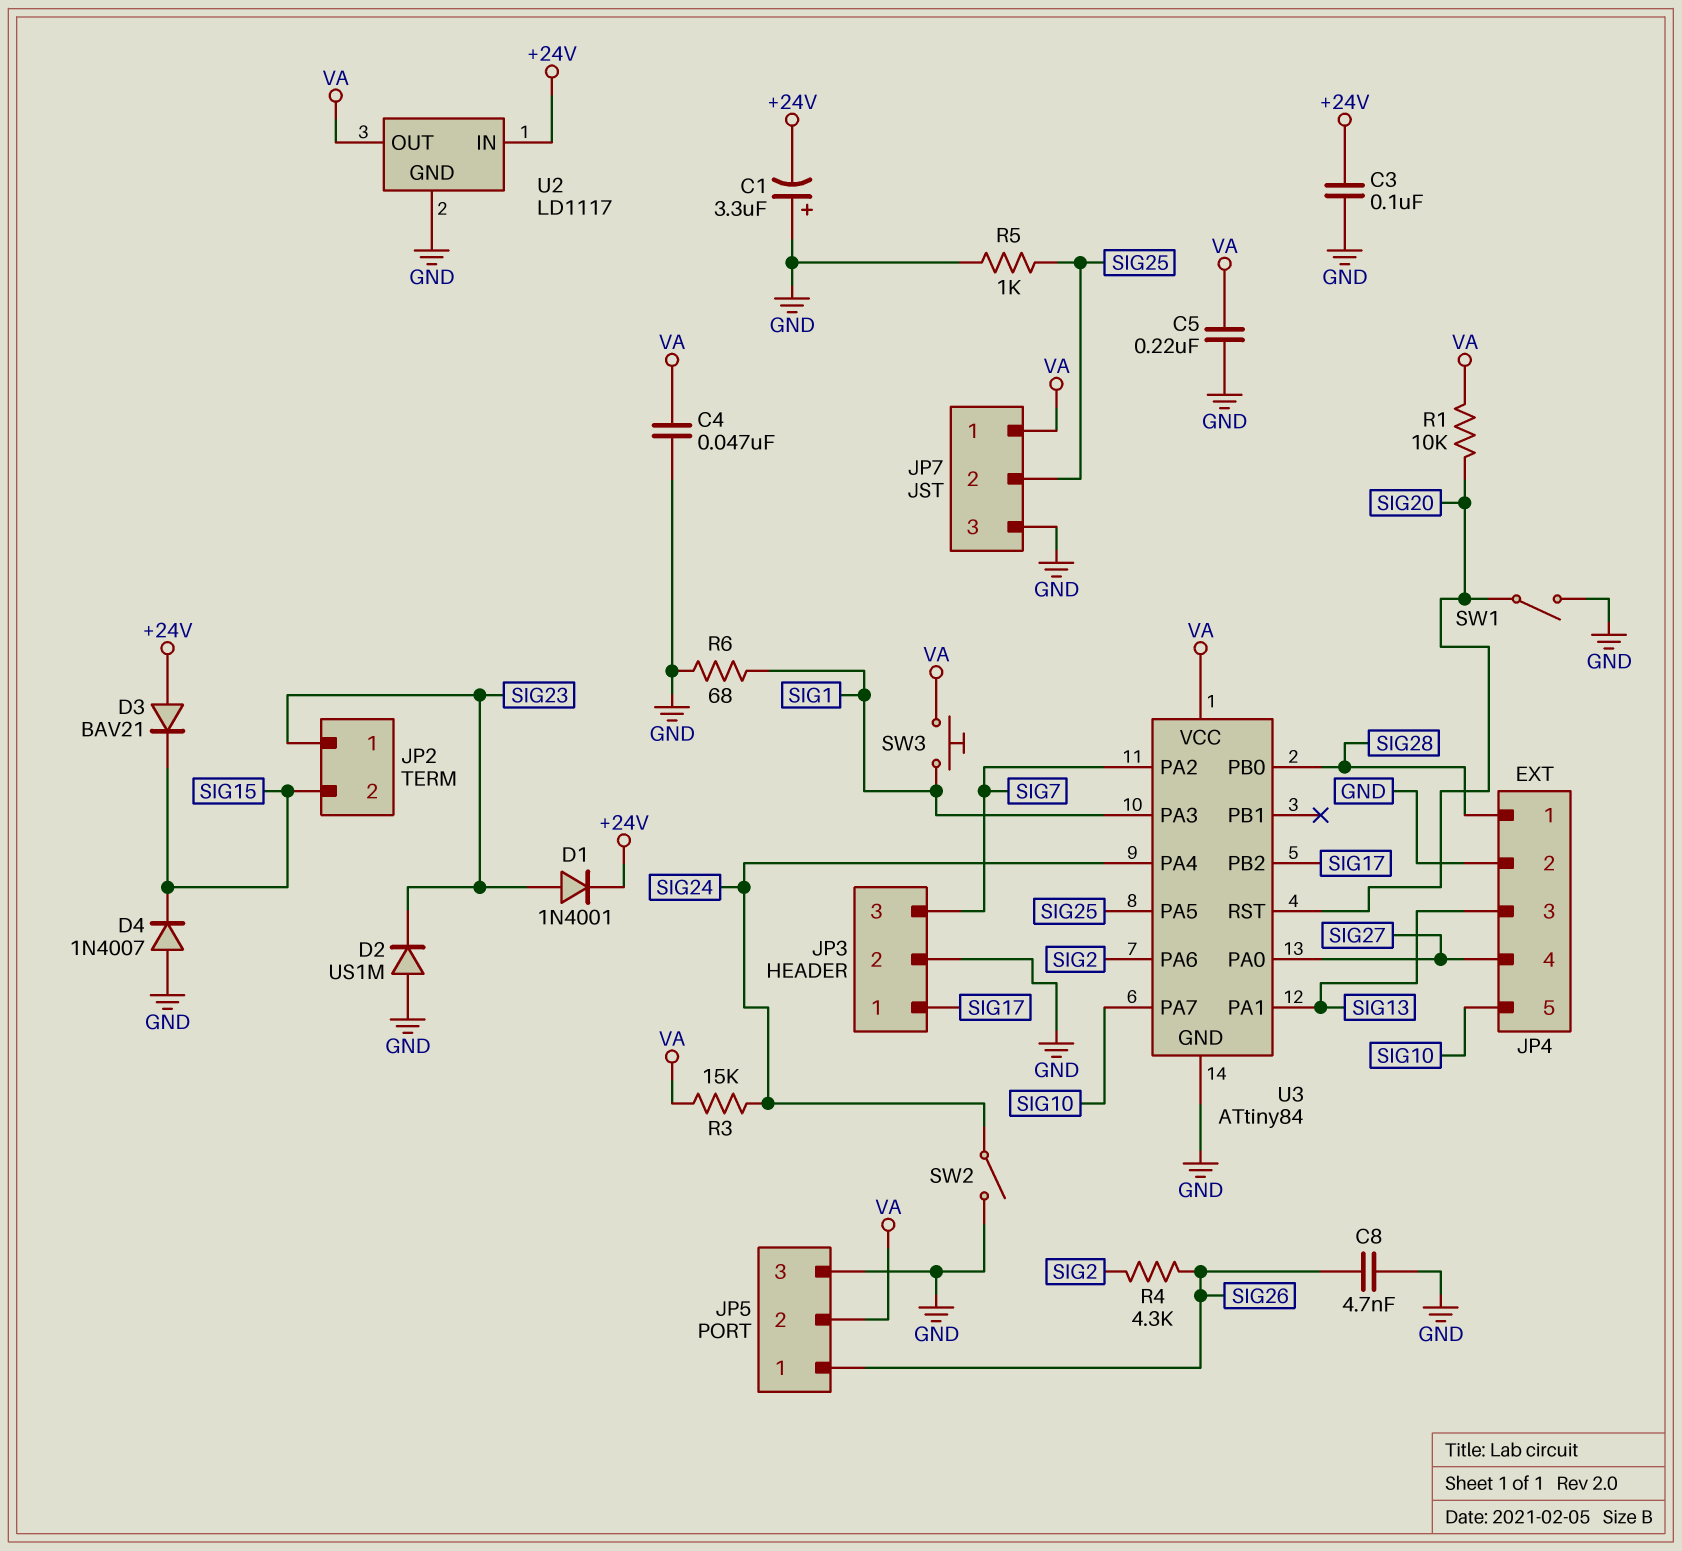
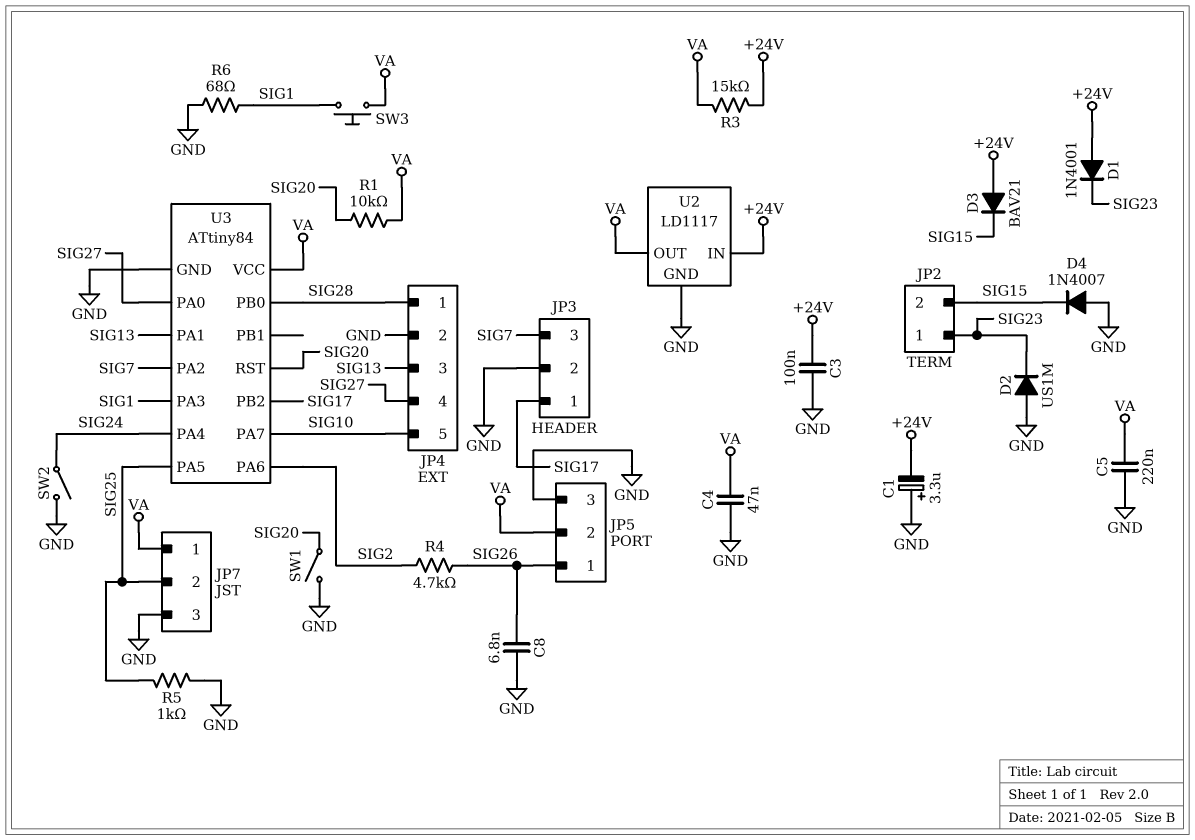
C8: 4.7nF (GND, SIG26) -> 6.8nF (GND, SIG26)
D1: diode 1N4001 (A SIG23, K +24V) -> diode 1N4001 (A +24V, K SIG23)
R3: 15k (SIG24, VA) -> 15k (+24V, VA)
R4: 4.3k (SIG2, SIG26) -> 4.7k (SIG2, SIG26)

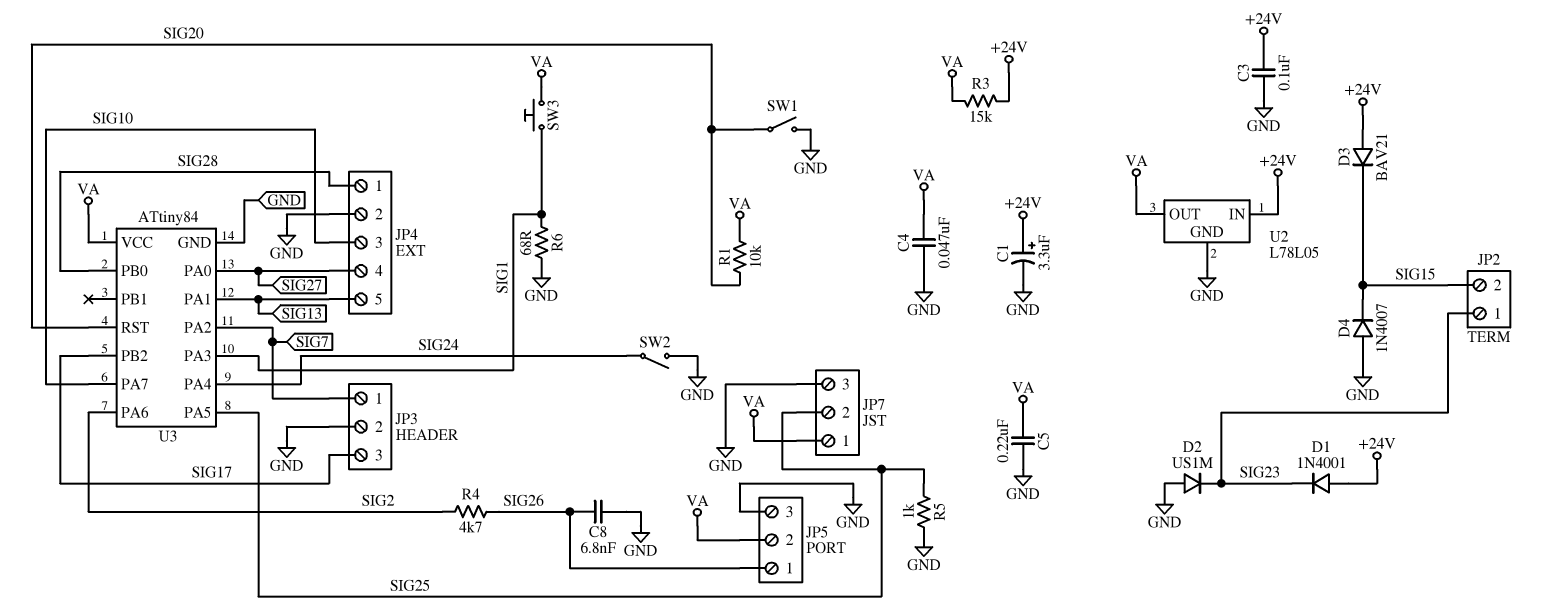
C1: 3.3uF (plus GND, minus +24V) -> 3.3uF (plus +24V, minus GND)
JP3 pin 1: SIG17 -> SIG7
JP3 pin 3: SIG7 -> SIG17
JP4 pin 3: SIG13 -> SIG10
JP4 pin 5: SIG10 -> SIG13
U2: LD1117 -> L78L05

